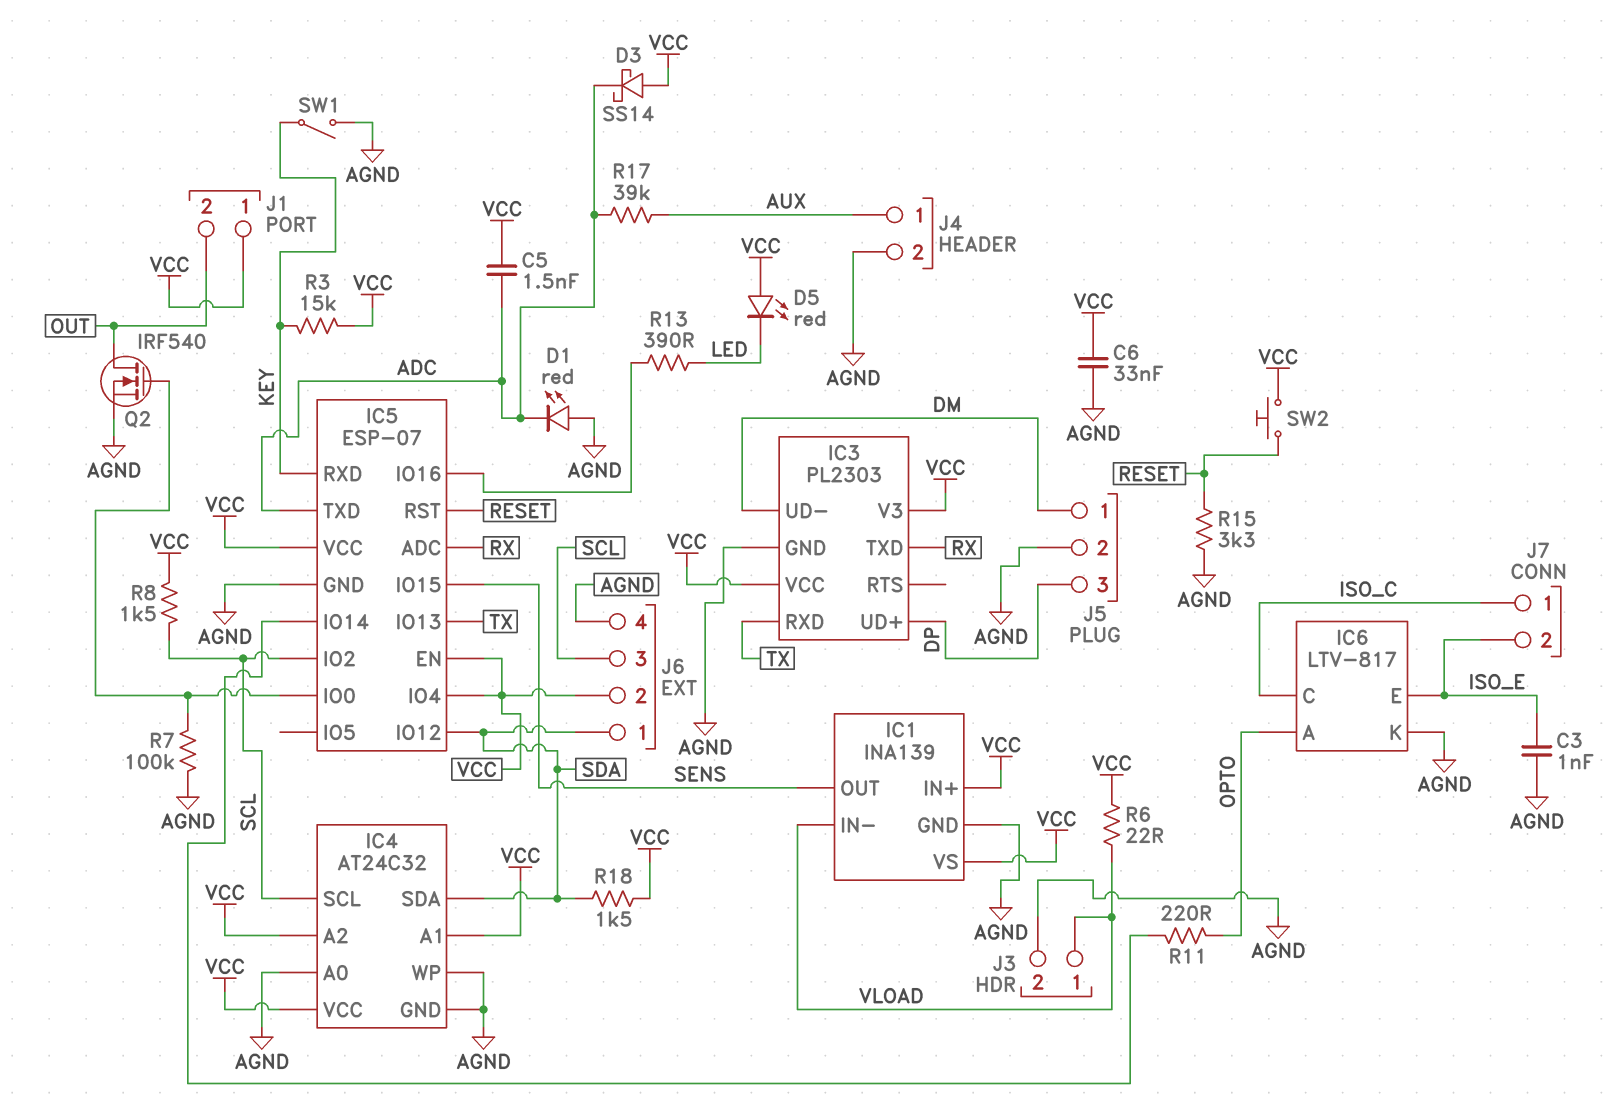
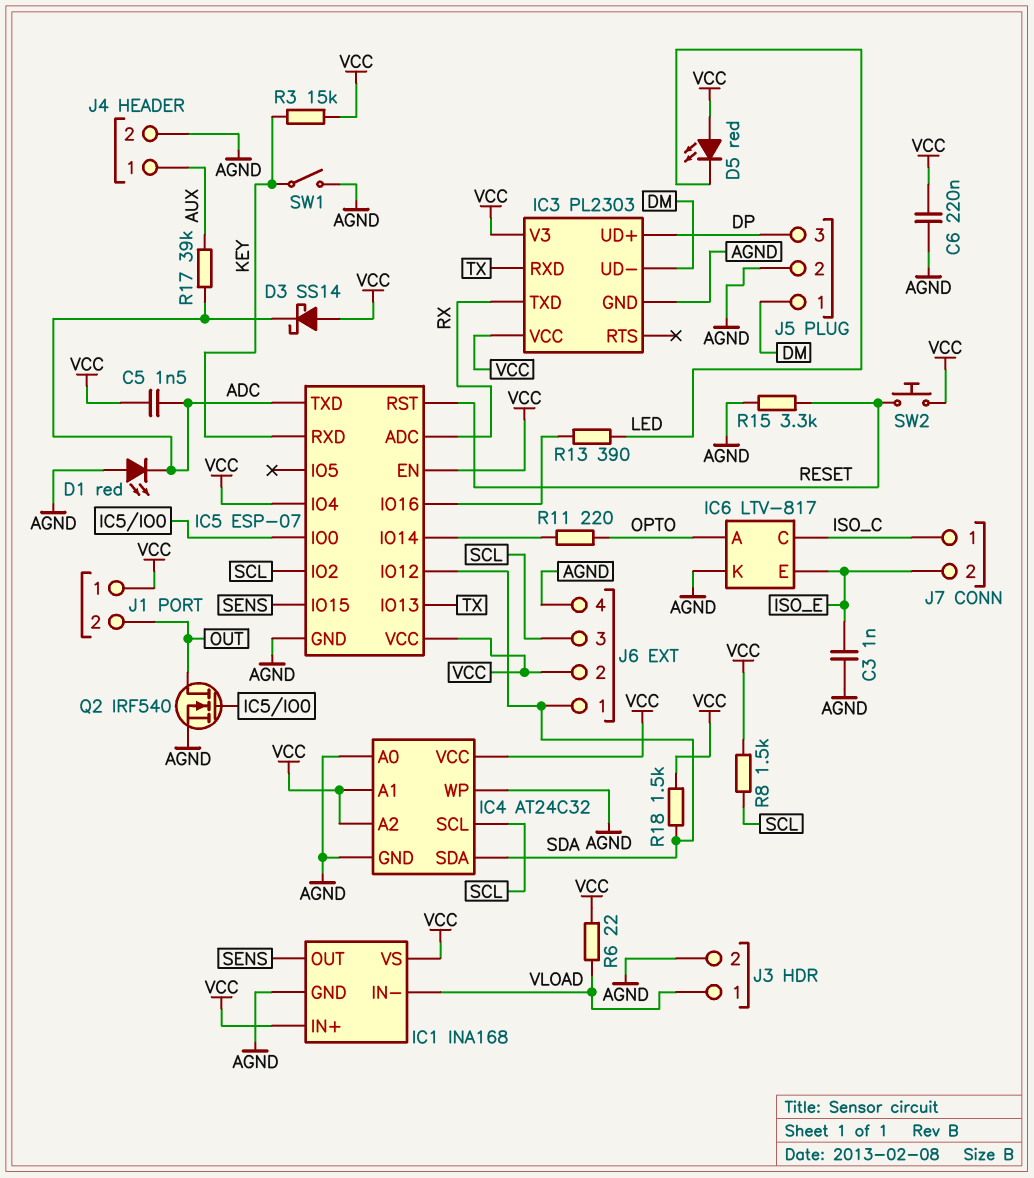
C6: 33nF (AGND, VCC) -> 220nF (AGND, VCC)
IC1: INA139 -> INA168
R7: 100k (AGND, IC5/IO0) -> none

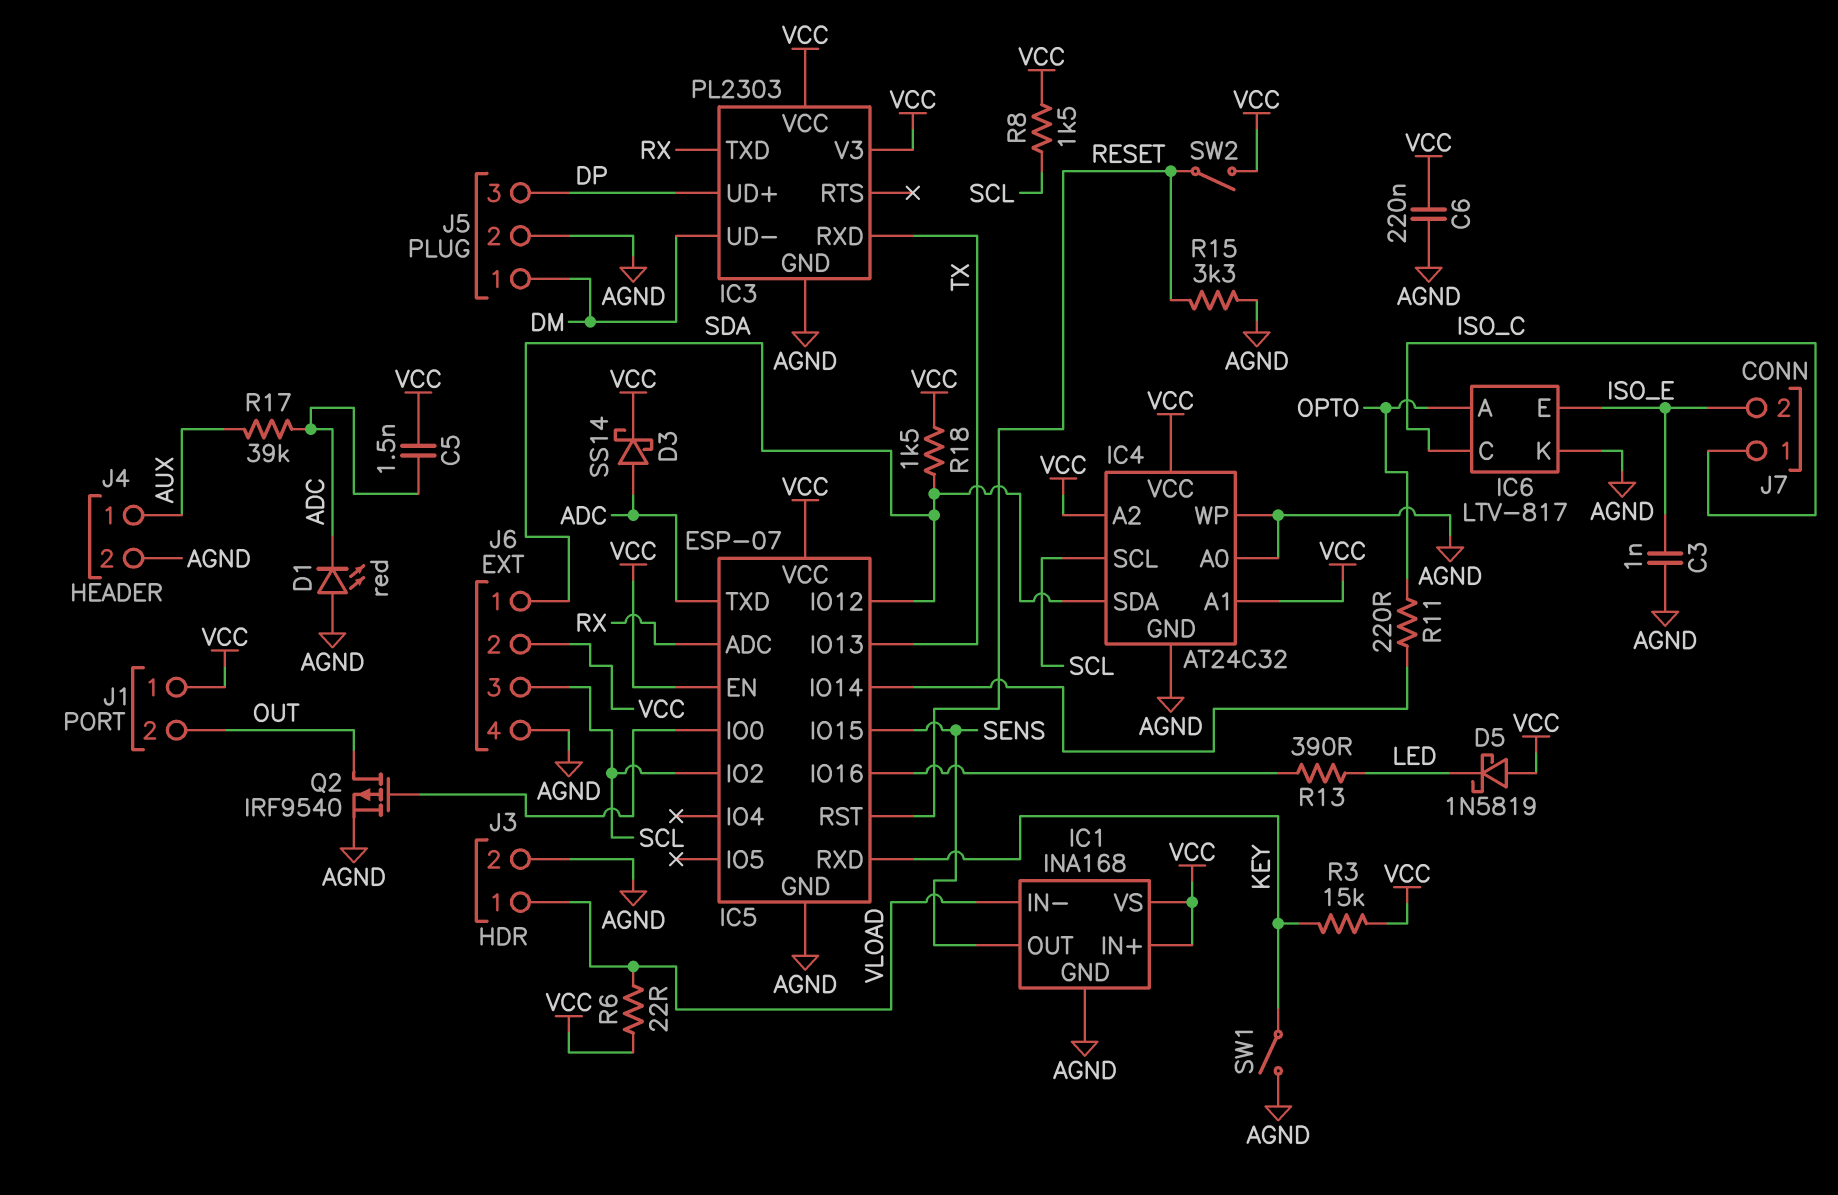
D3: schottky SS14 (A VCC, K ADC) -> schottky SS14 (A ADC, K VCC)
D5: LED red (A VCC, K LED) -> schottky 1N5819 (A VCC, K LED)
IC5 pin IO4: VCC -> none
Q2: NMOS IRF540 (G IC5/IO0, D OUT, S AGND) -> PMOS IRF9540 (G IC5/IO0, D OUT, S AGND)
SW2: button (RESET, VCC) -> switch (RESET, VCC)

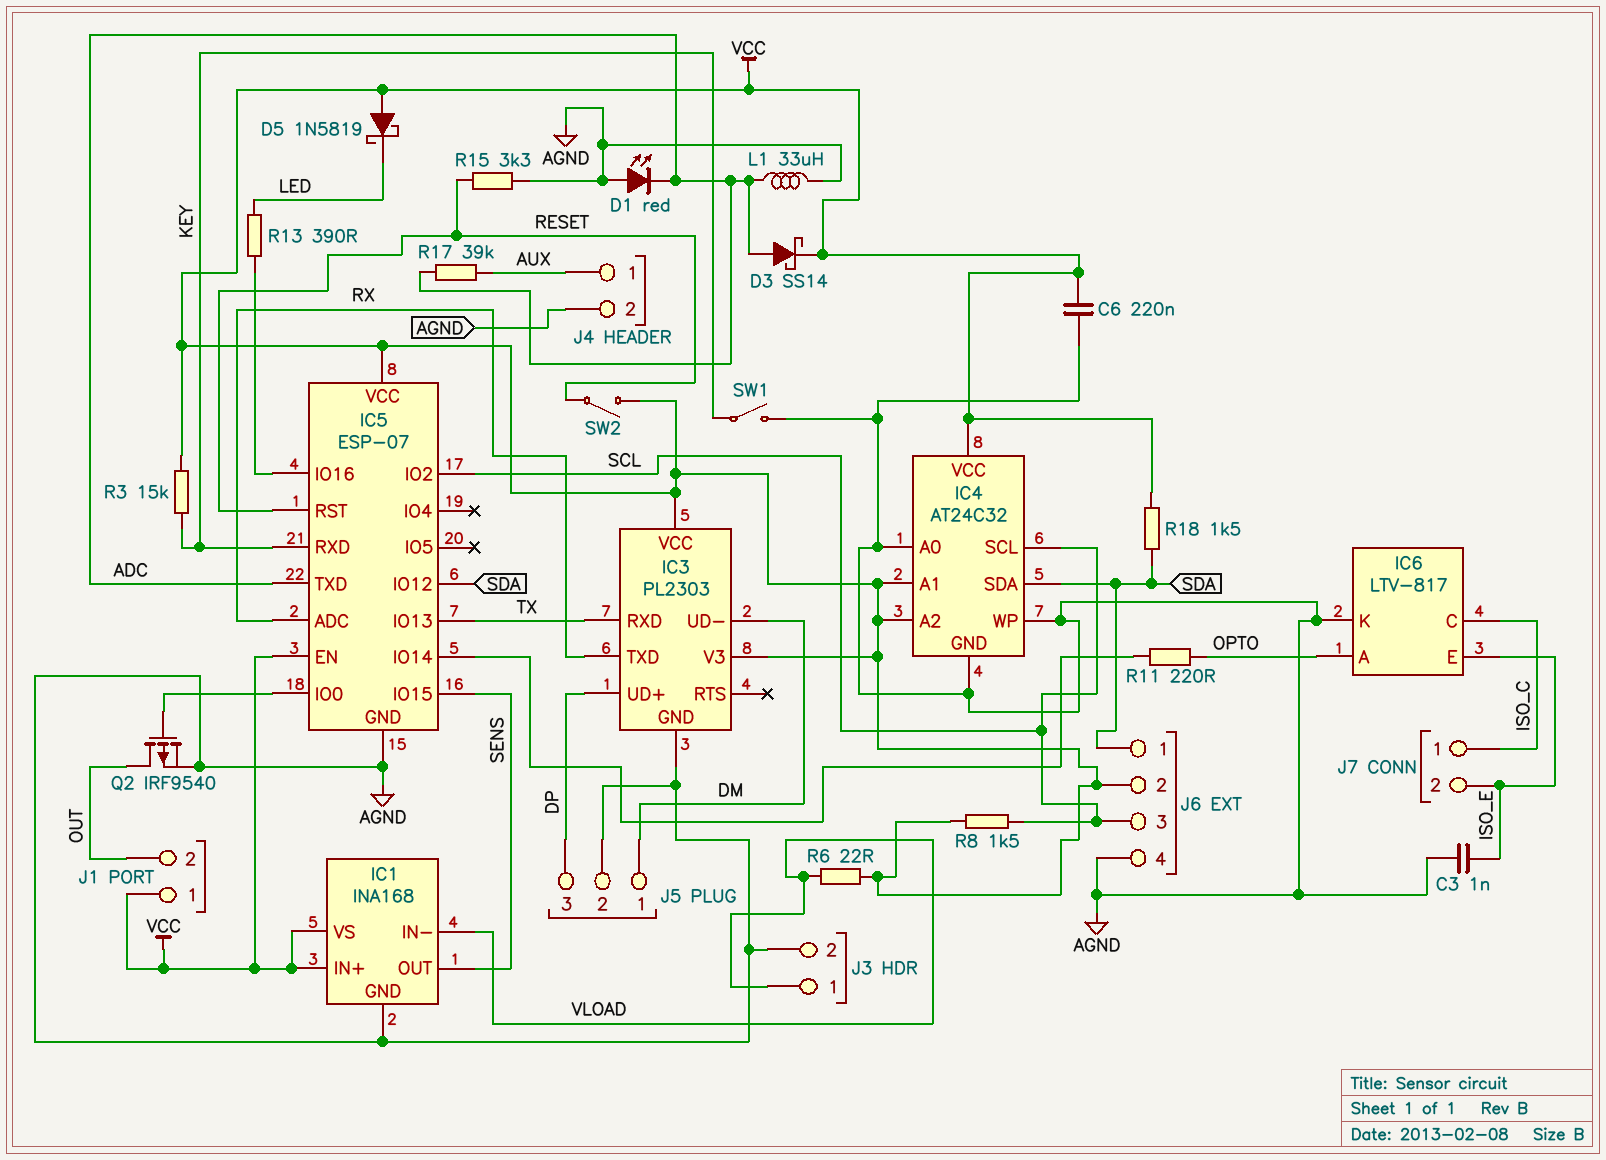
C5: 1.5nF (ADC, VCC) -> none
L1: none -> 33uH (ADC, AGND)

